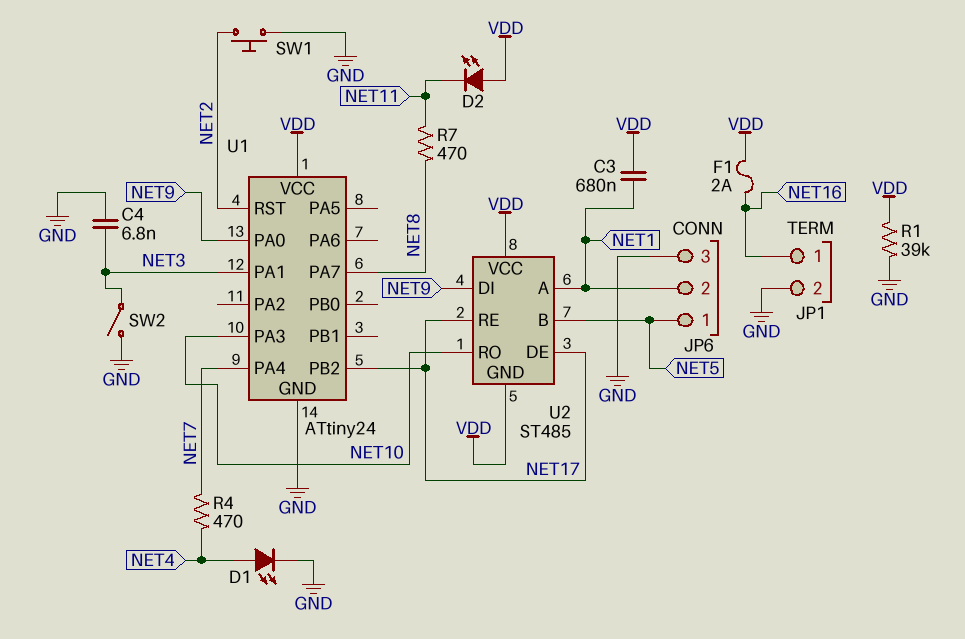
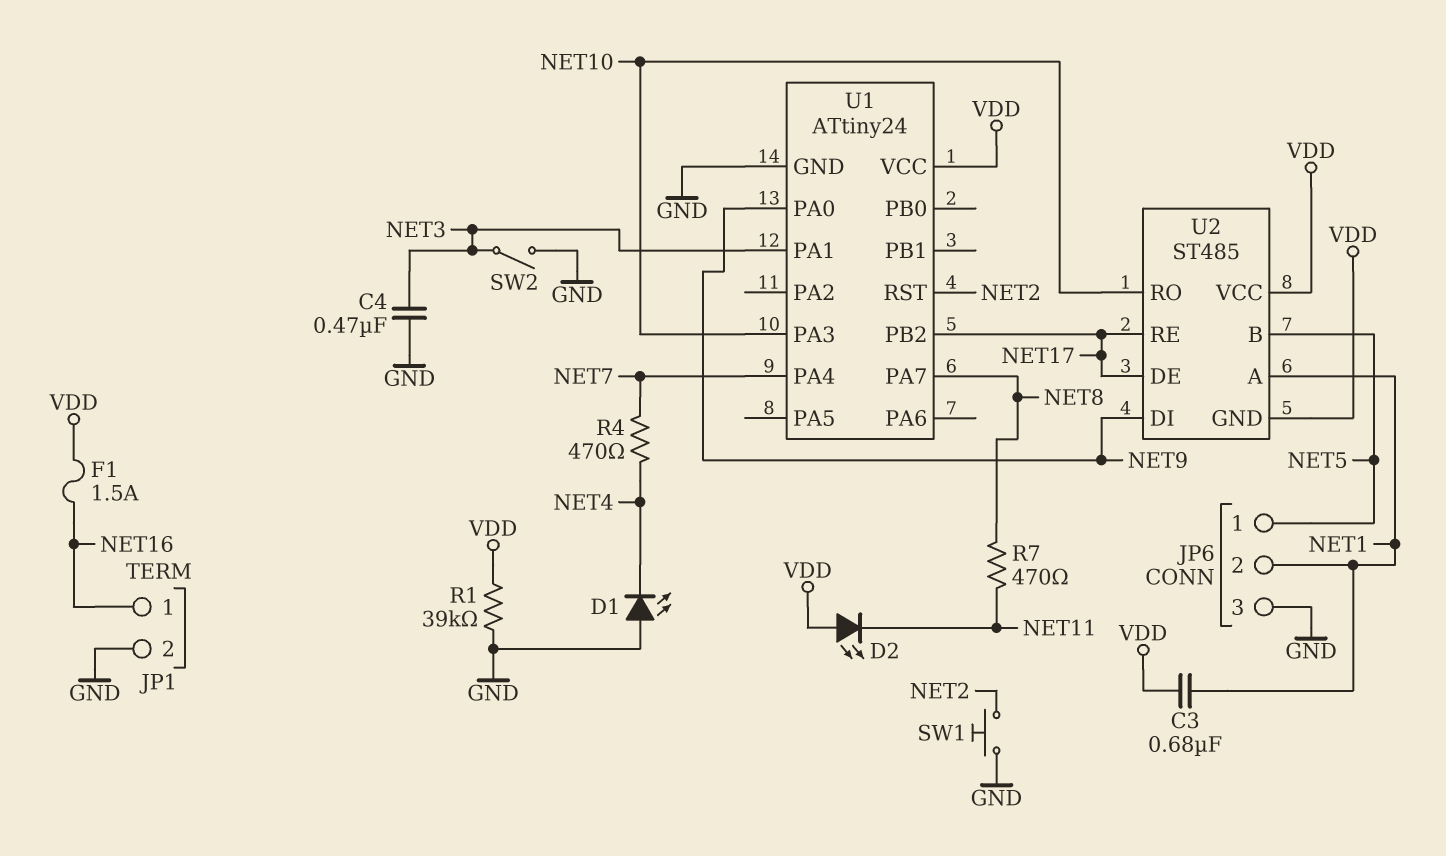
C4: 6.8nF (GND, NET3) -> 470nF (GND, NET3)
D1: LED (A NET4, K GND) -> LED (A GND, K NET4)
F1: 2A (NET16, VDD) -> 1.5A (NET16, VDD)

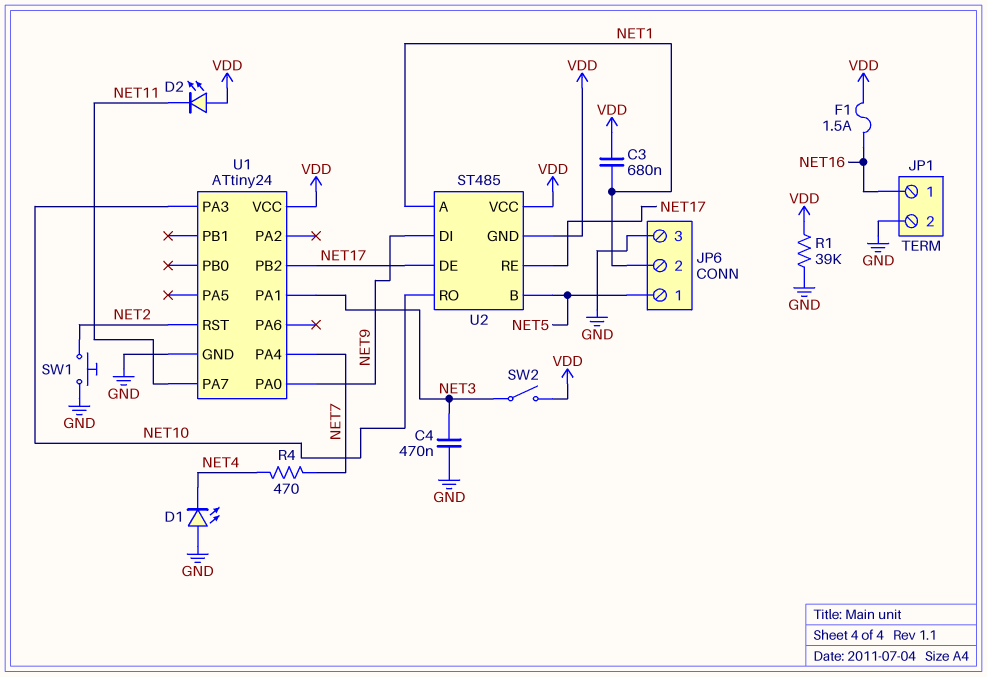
R7: 470 (NET8, NET11) -> none
SW2: switch (GND, NET3) -> switch (NET3, VDD)
U1 pin PA7: NET8 -> NET11

